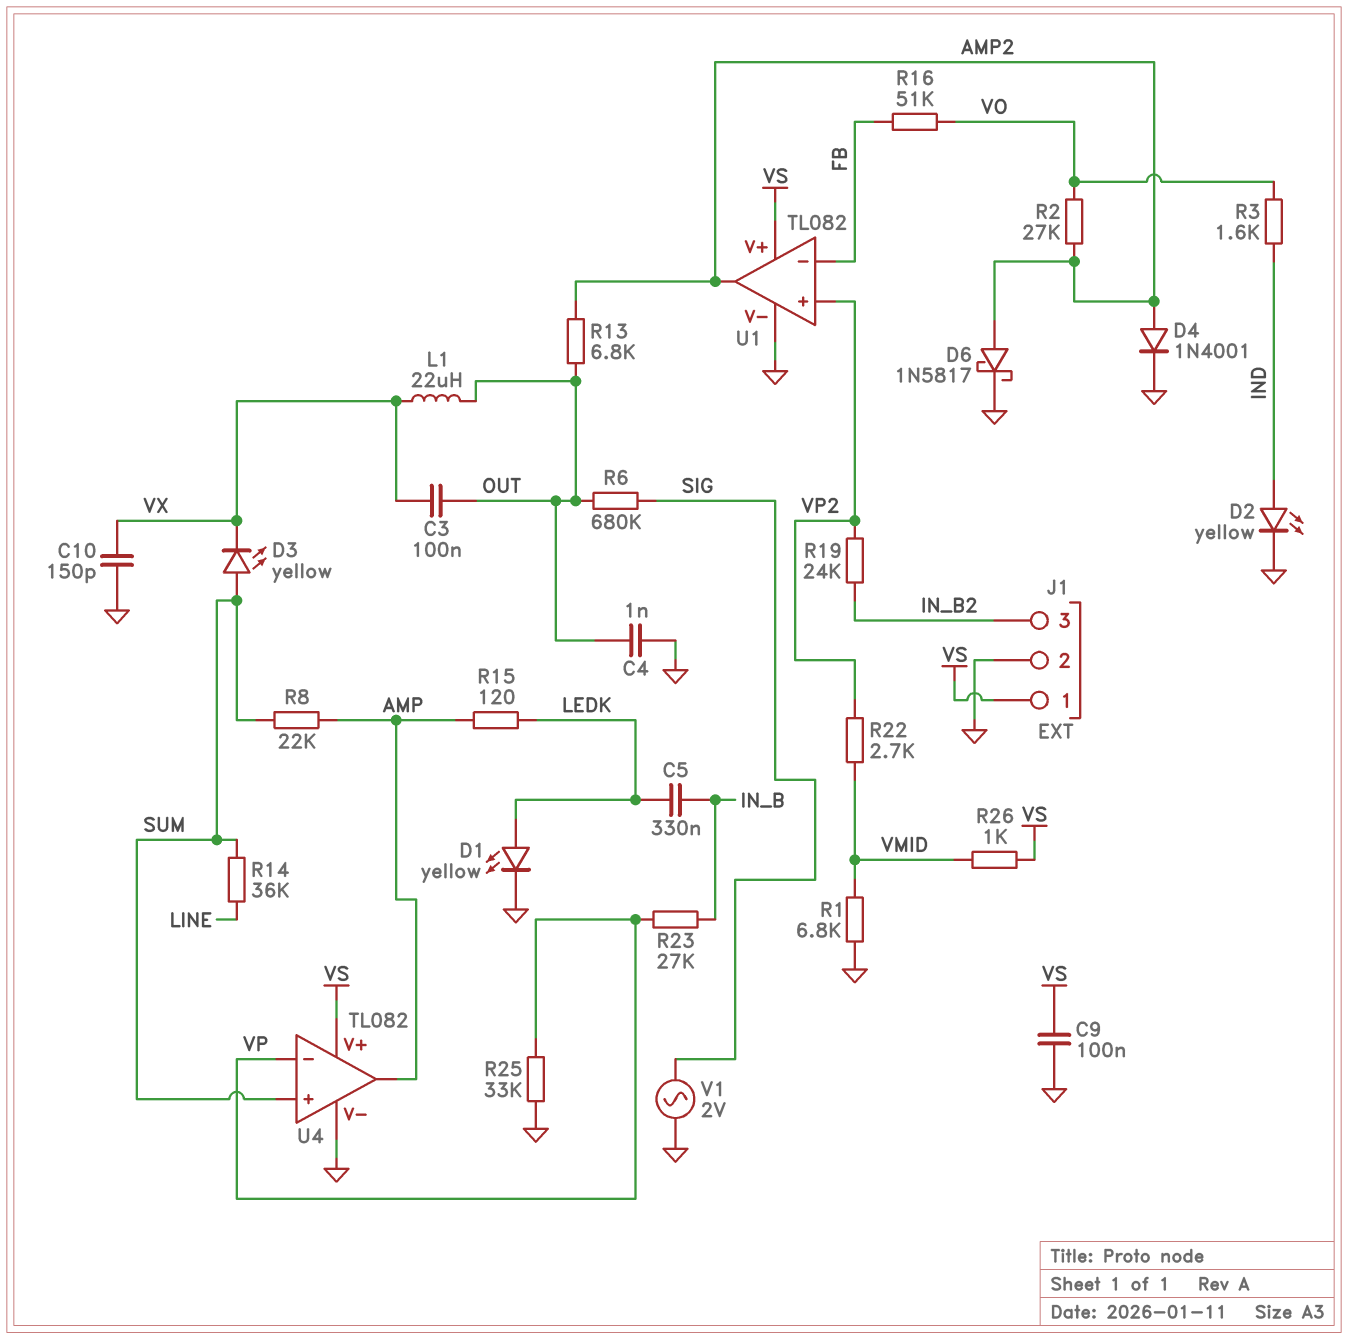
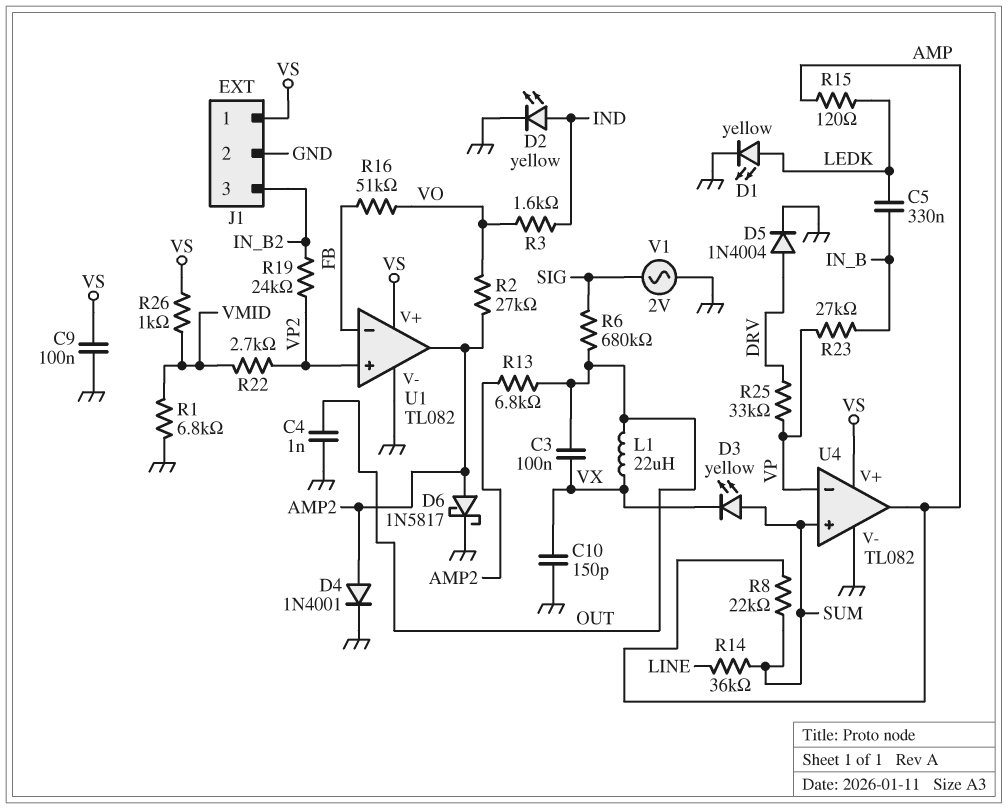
D5: none -> diode 1N4004 (A DRV, K GND)
R25: 33k (GND, VP) -> 33k (DRV, VP)

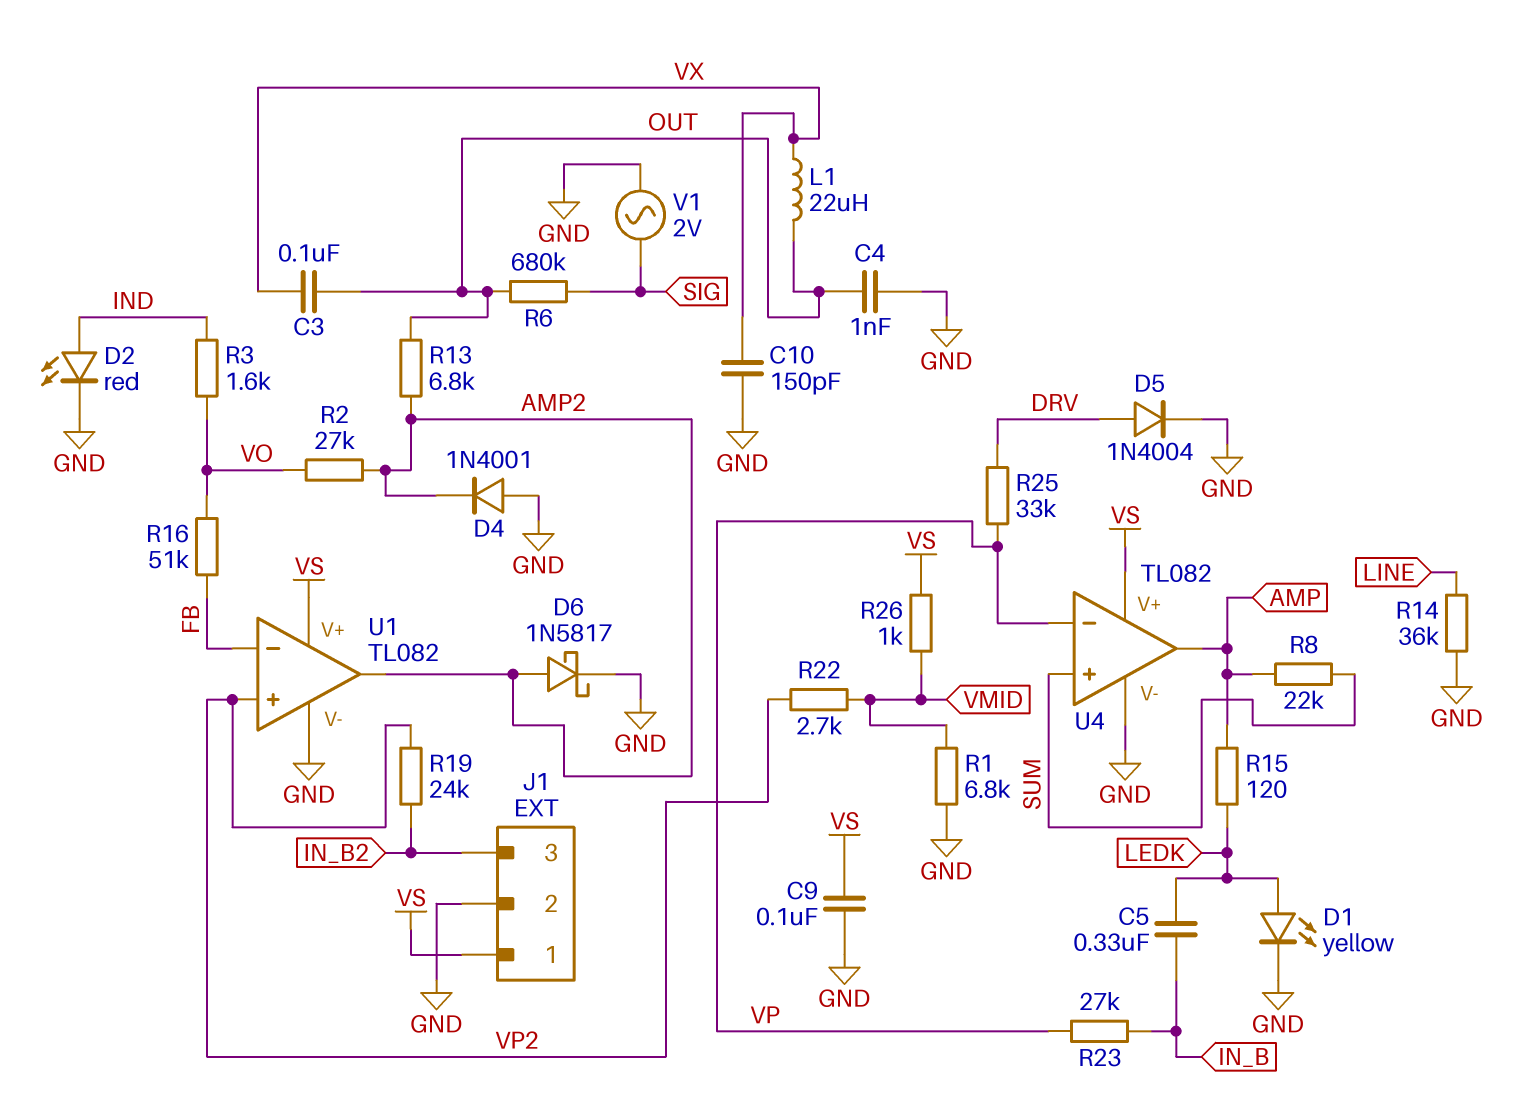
D2: LED yellow (A IND, K GND) -> LED red (A IND, K GND)
D3: LED yellow (A SUM, K VX) -> none
D4: diode 1N4001 (A AMP2, K GND) -> diode 1N4001 (A GND, K AMP2)
R14: 36k (LINE, SUM) -> 36k (GND, LINE)

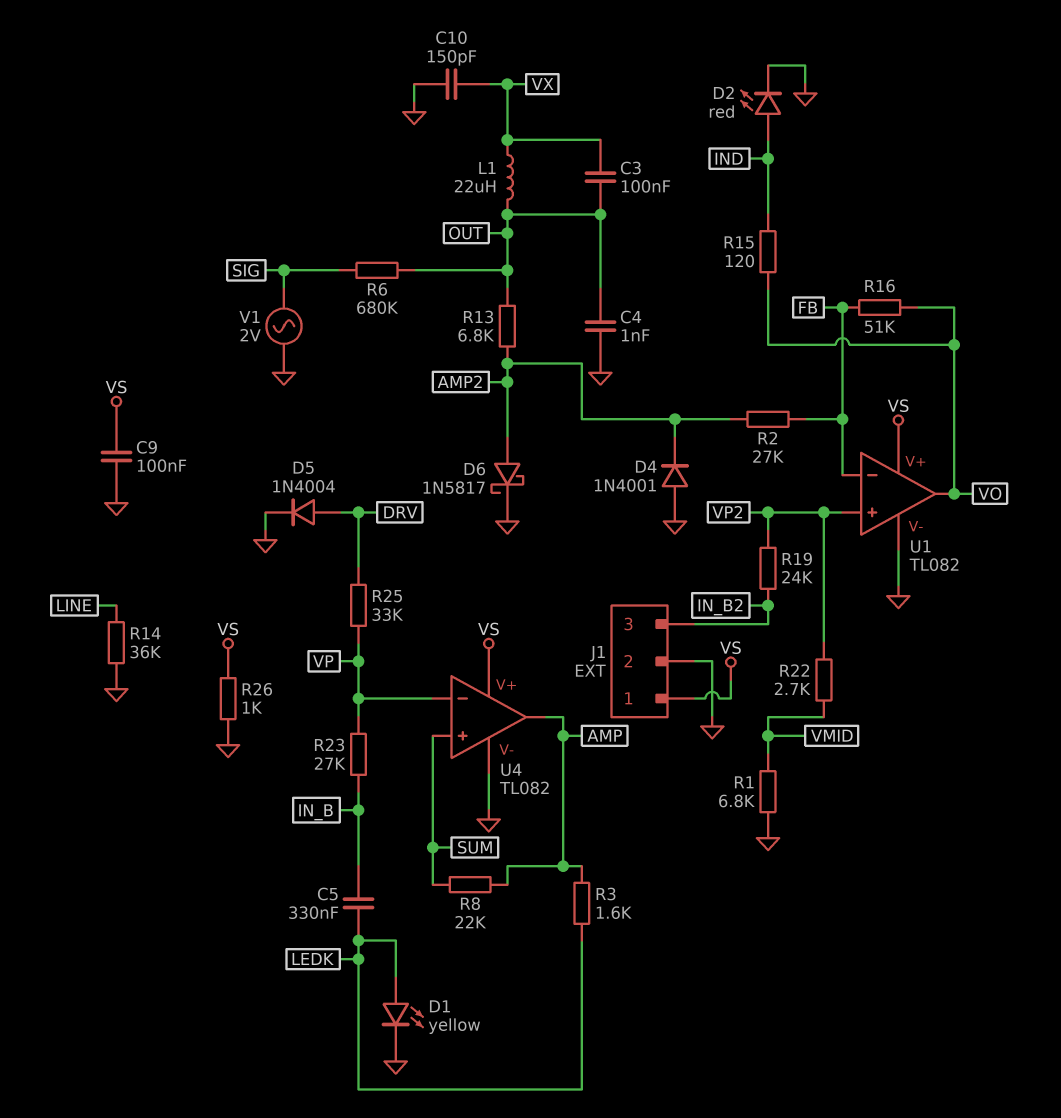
R2: 27k (AMP2, VO) -> 27k (AMP2, FB)
R3: 1.6k (IND, VO) -> 1.6k (AMP, LEDK)
R15: 120 (AMP, LEDK) -> 120 (IND, VO)
R26: 1k (VMID, VS) -> 1k (GND, VS)
U1 pin out: AMP2 -> VO

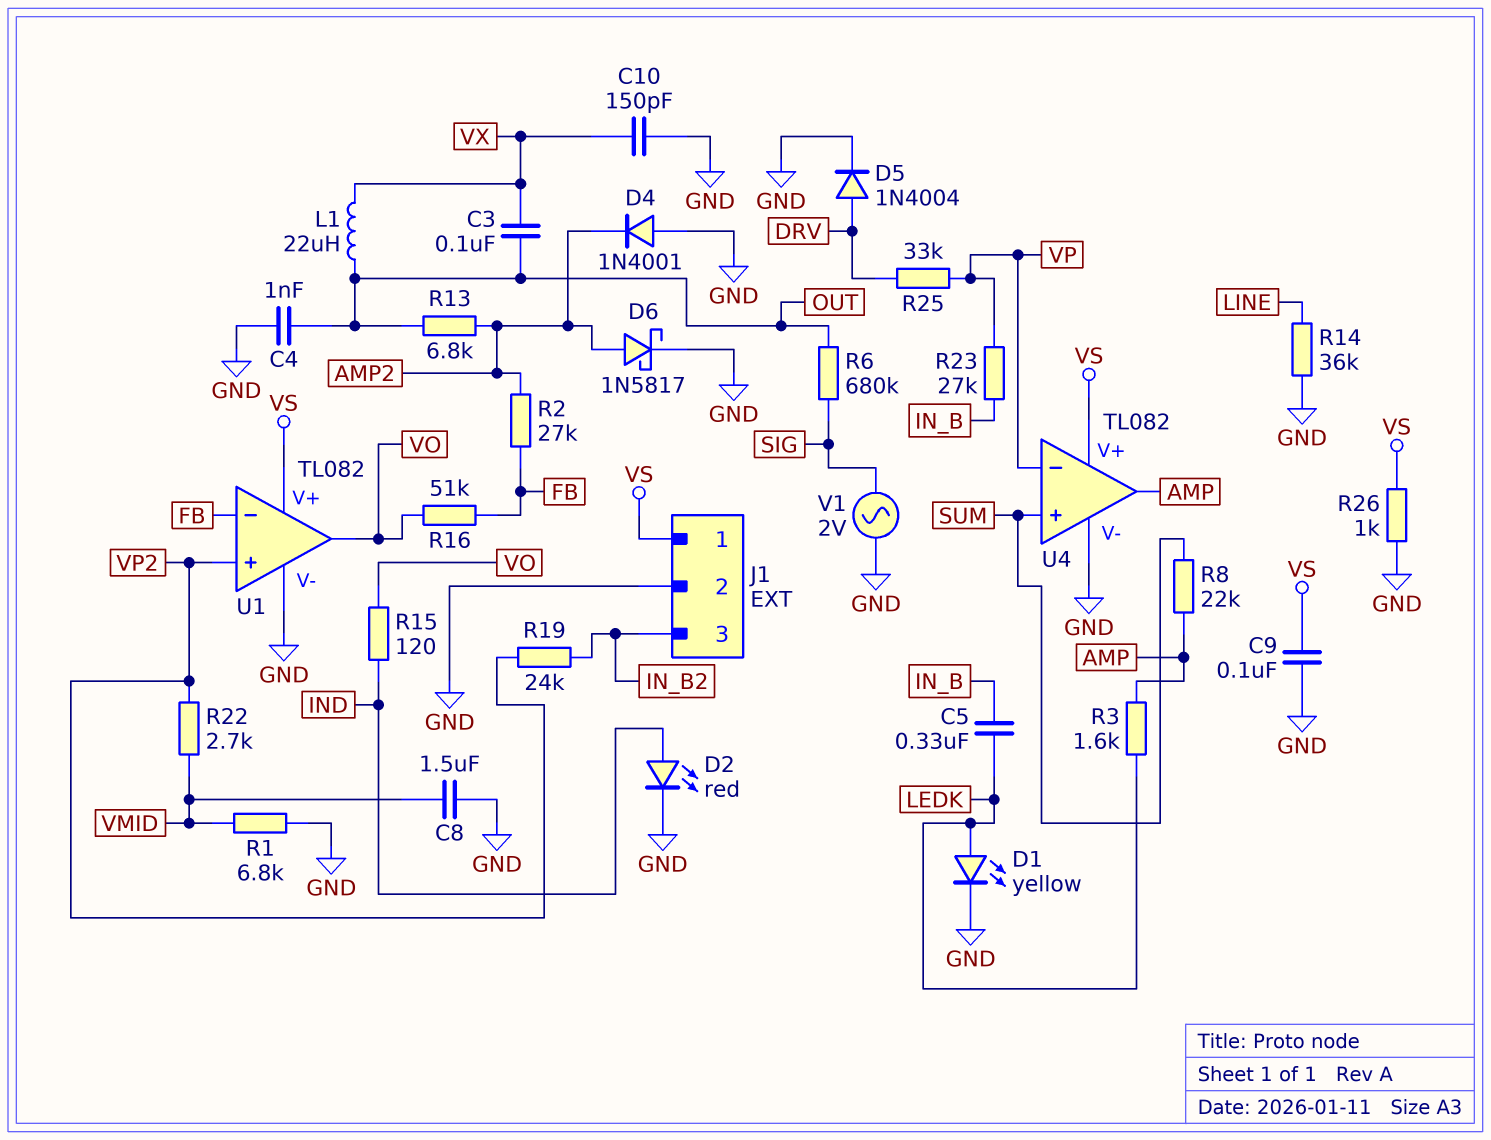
C8: none -> 1.5uF (GND, VMID)

